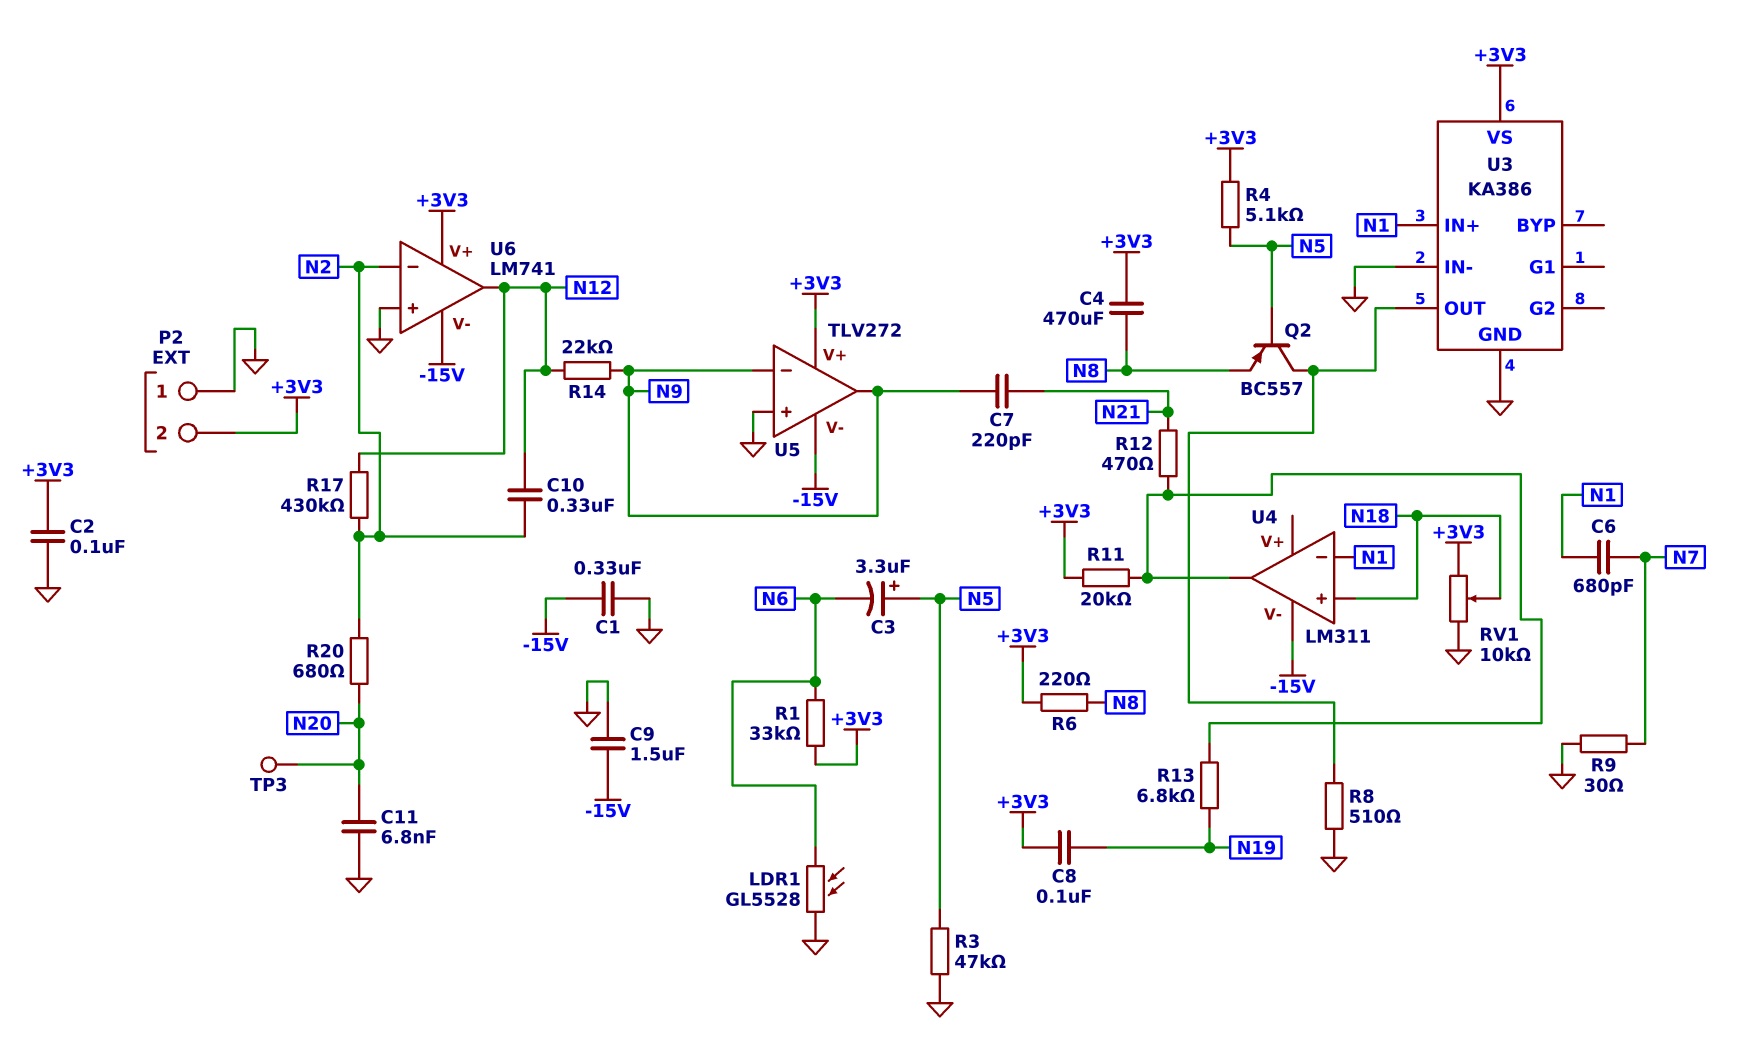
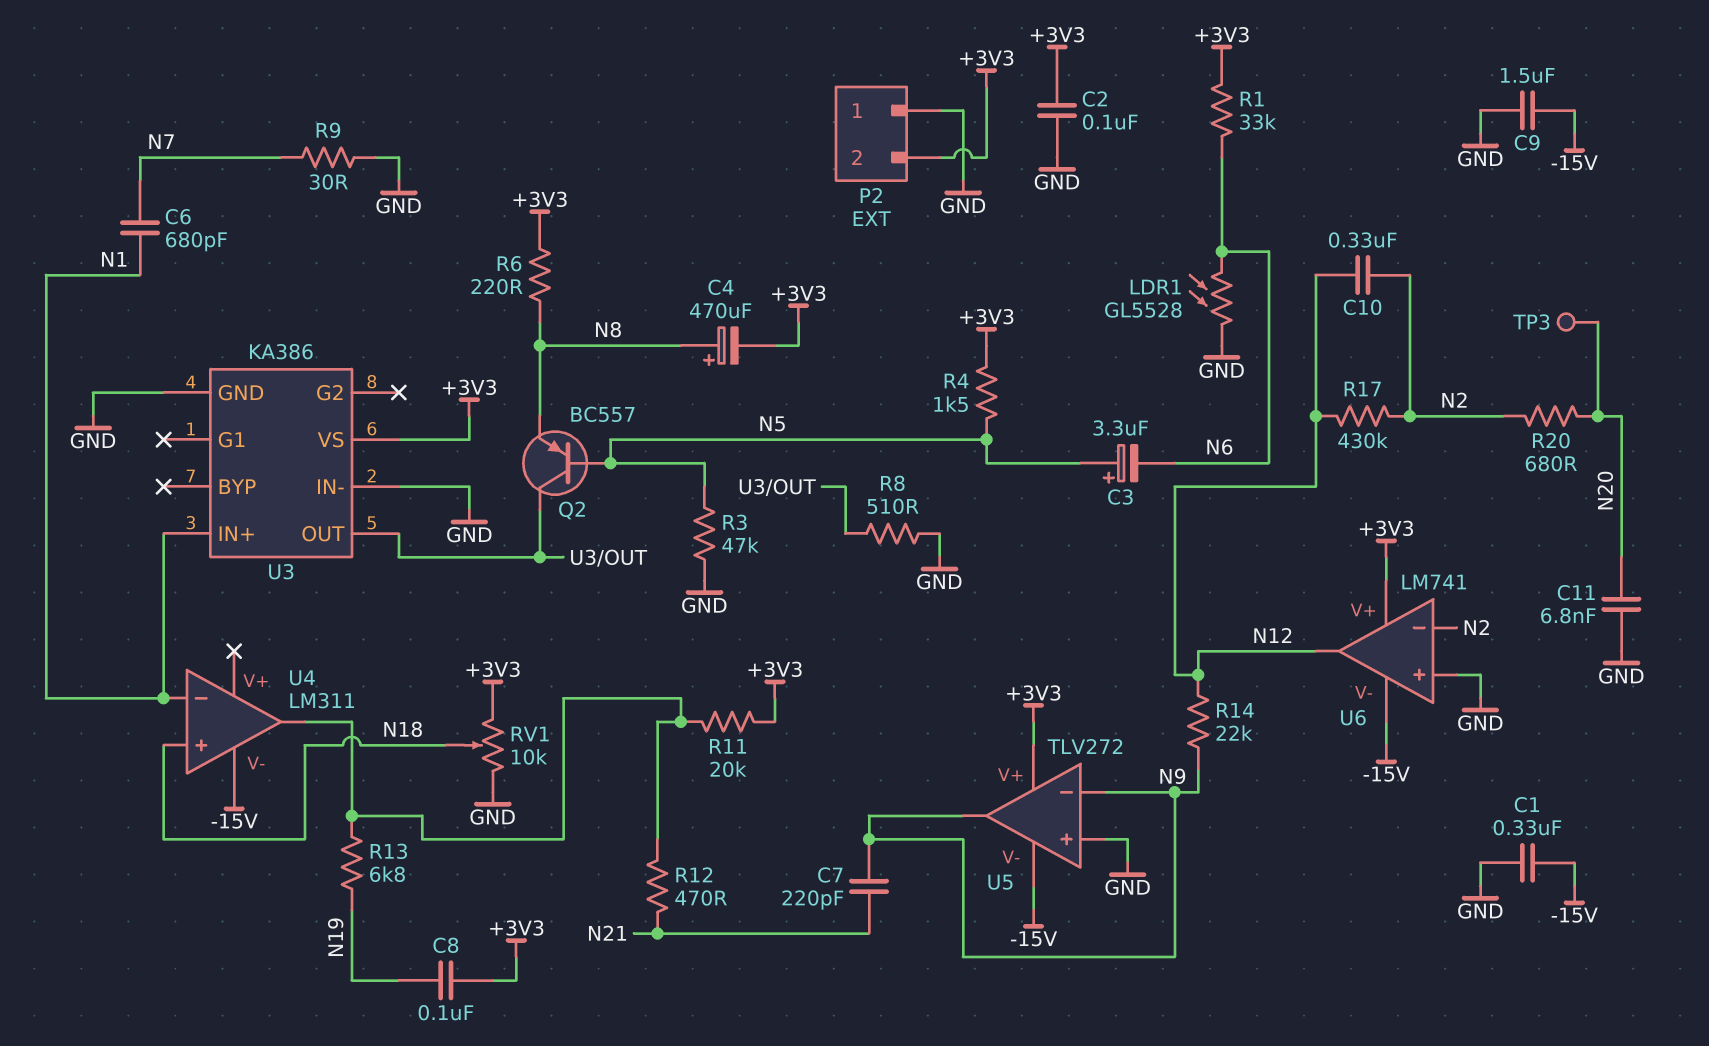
C4: 470uF (+3V3, N8) -> 470uF (plus N8, minus +3V3)
R4: 5.1k (+3V3, N5) -> 1.5k (+3V3, N5)

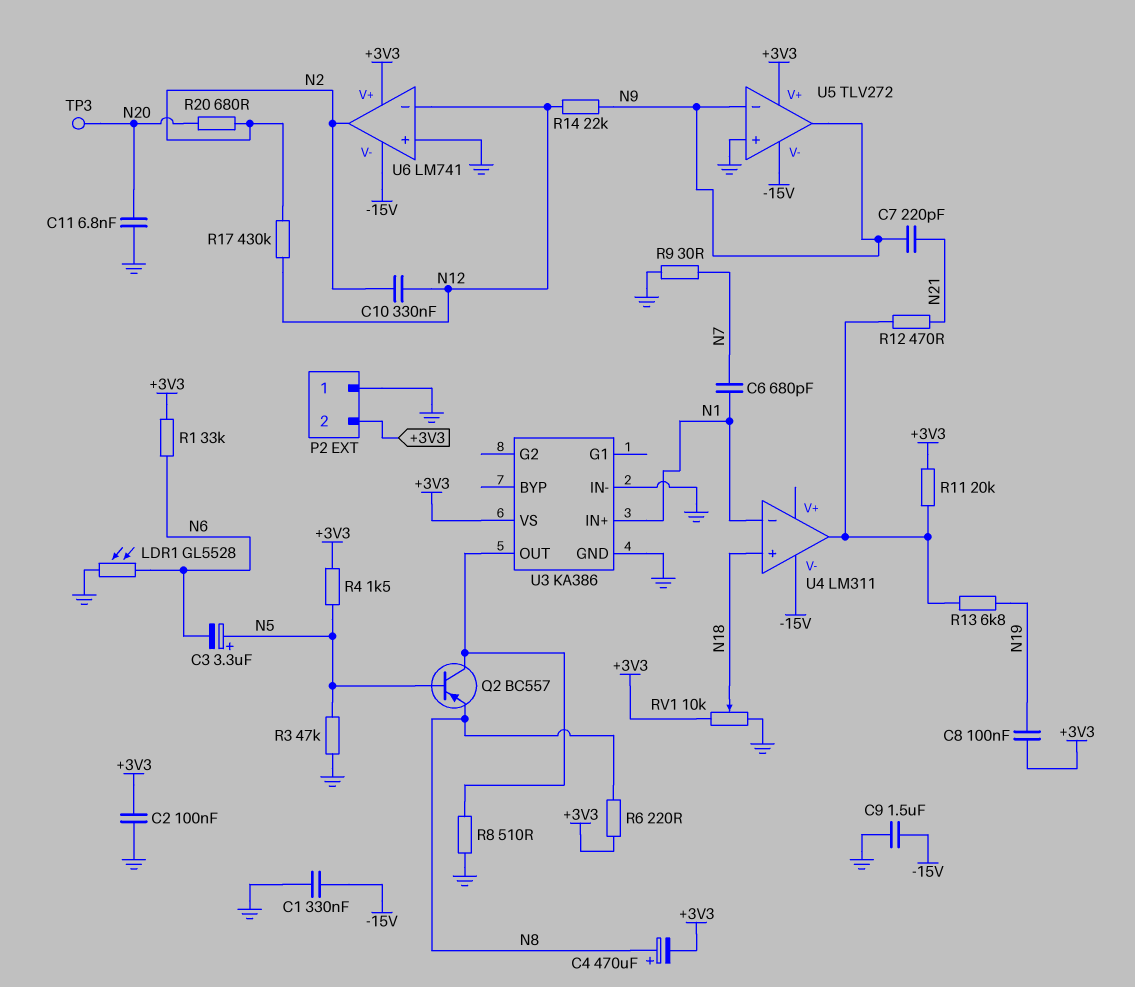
U6 pin in-: N2 -> N12
U6 pin out: N12 -> N2

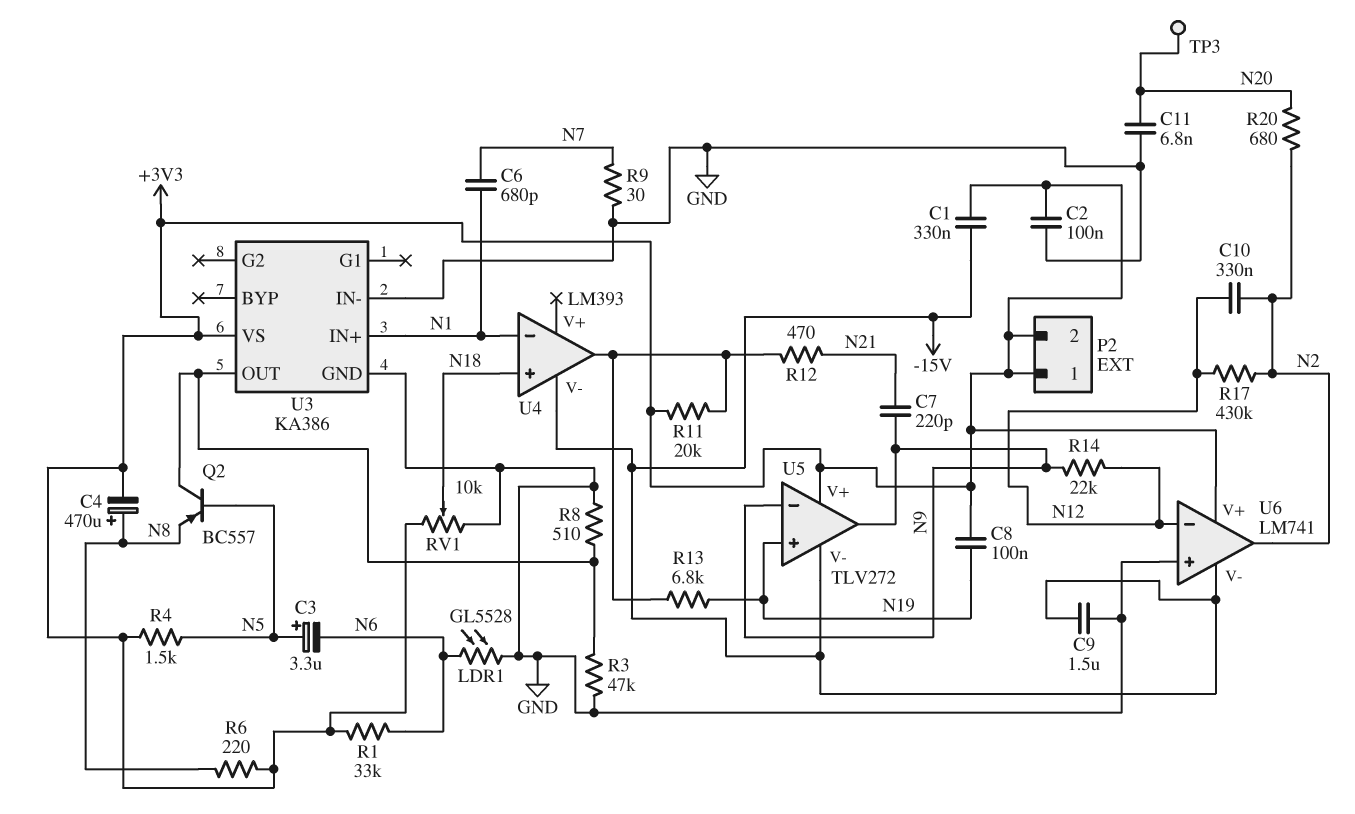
C1: 330nF (-15V, GND) -> 330nF (+3V3, -15V)
P2 pin 1: GND -> +3V3
R3: 47k (GND, N5) -> 47k (GND, U3/OUT)
U4: LM311 -> LM393
U5 pin in+: GND -> N19

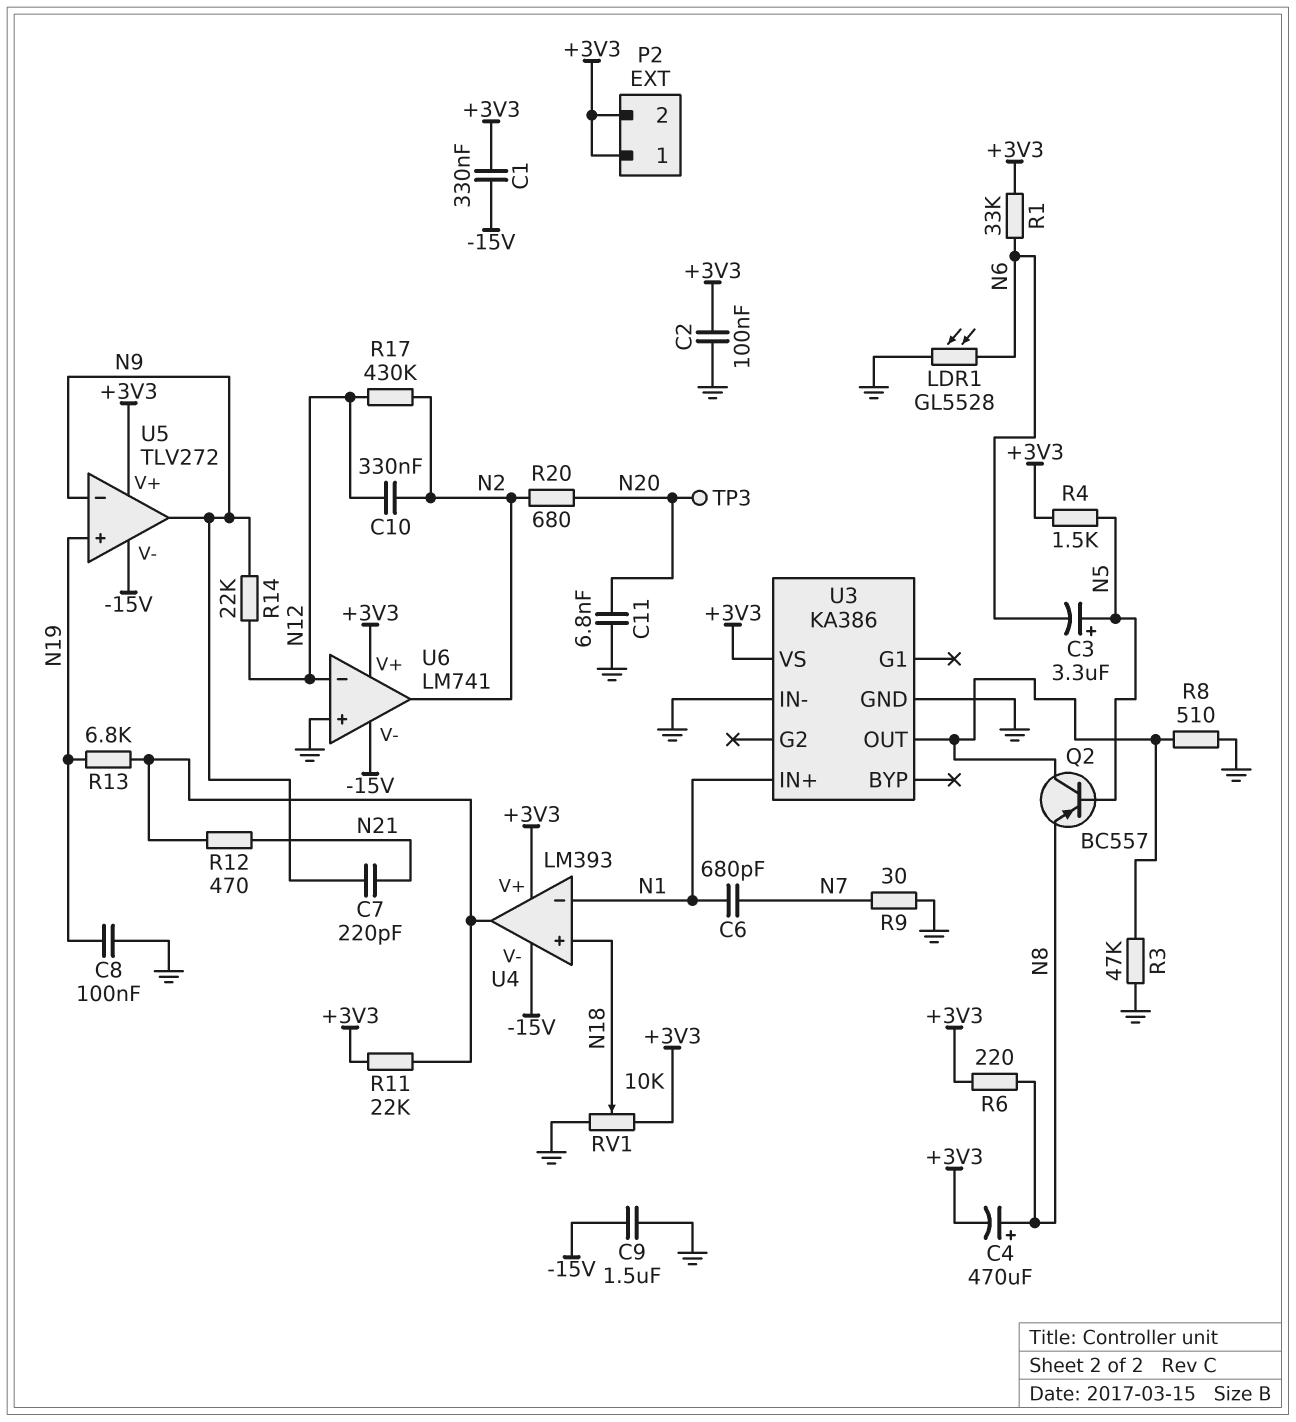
C8: 100nF (+3V3, N19) -> 100nF (GND, N19)
R11: 20k (+3V3, U4/out) -> 22k (+3V3, U4/out)
U4 pin V+: none -> +3V3

